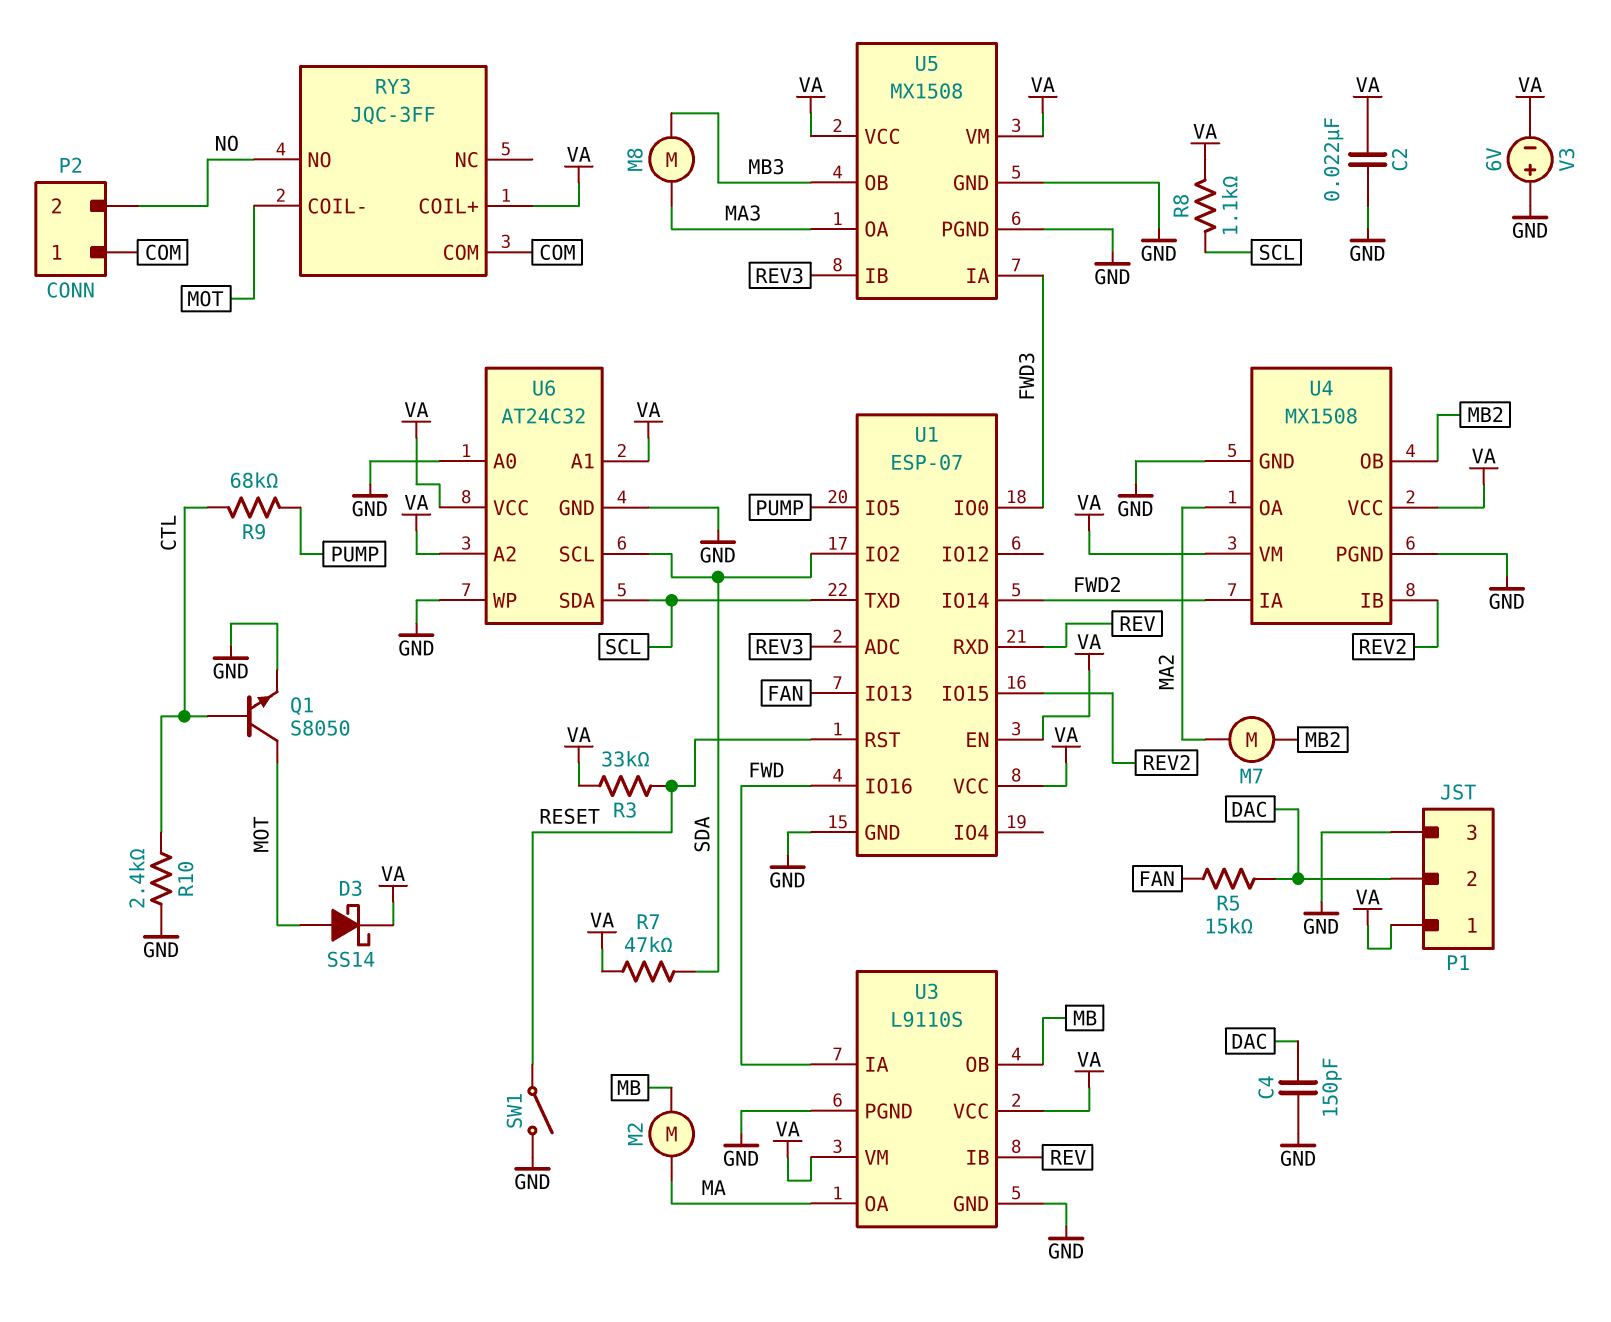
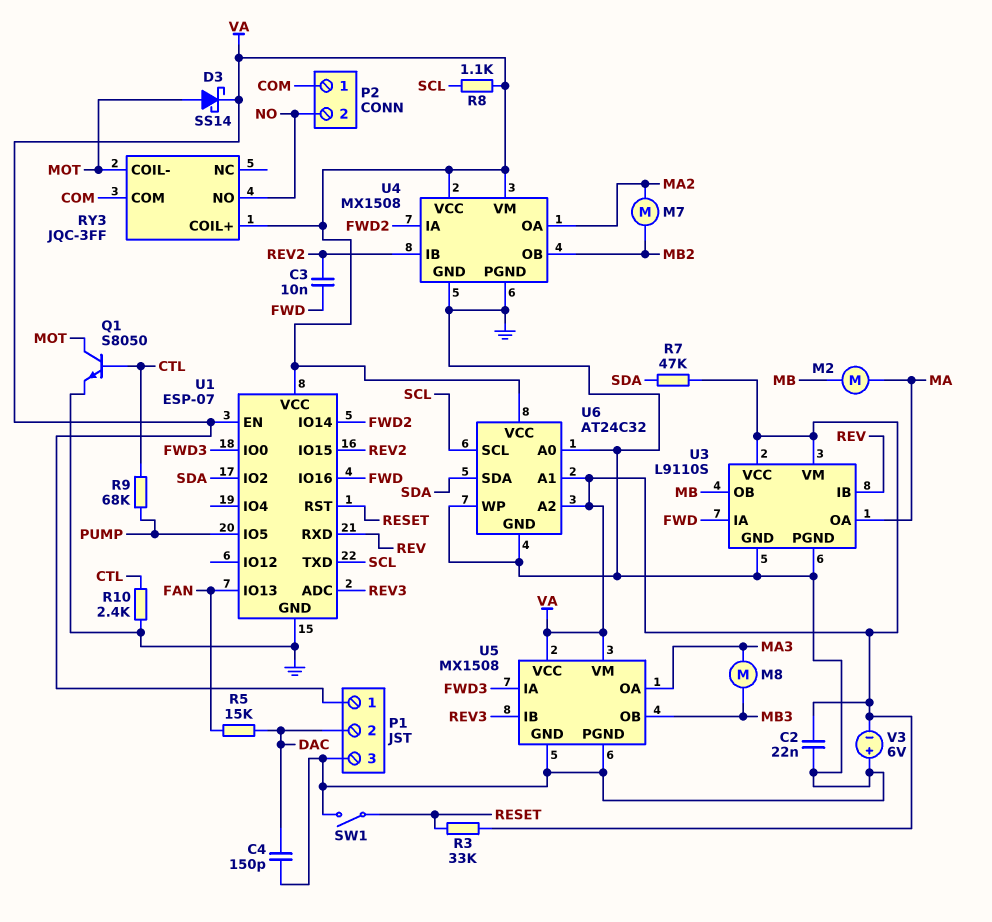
C3: none -> 10nF (FWD, REV2)
U6 pin SCL: SDA -> SCL
U6 pin SDA: SCL -> SDA

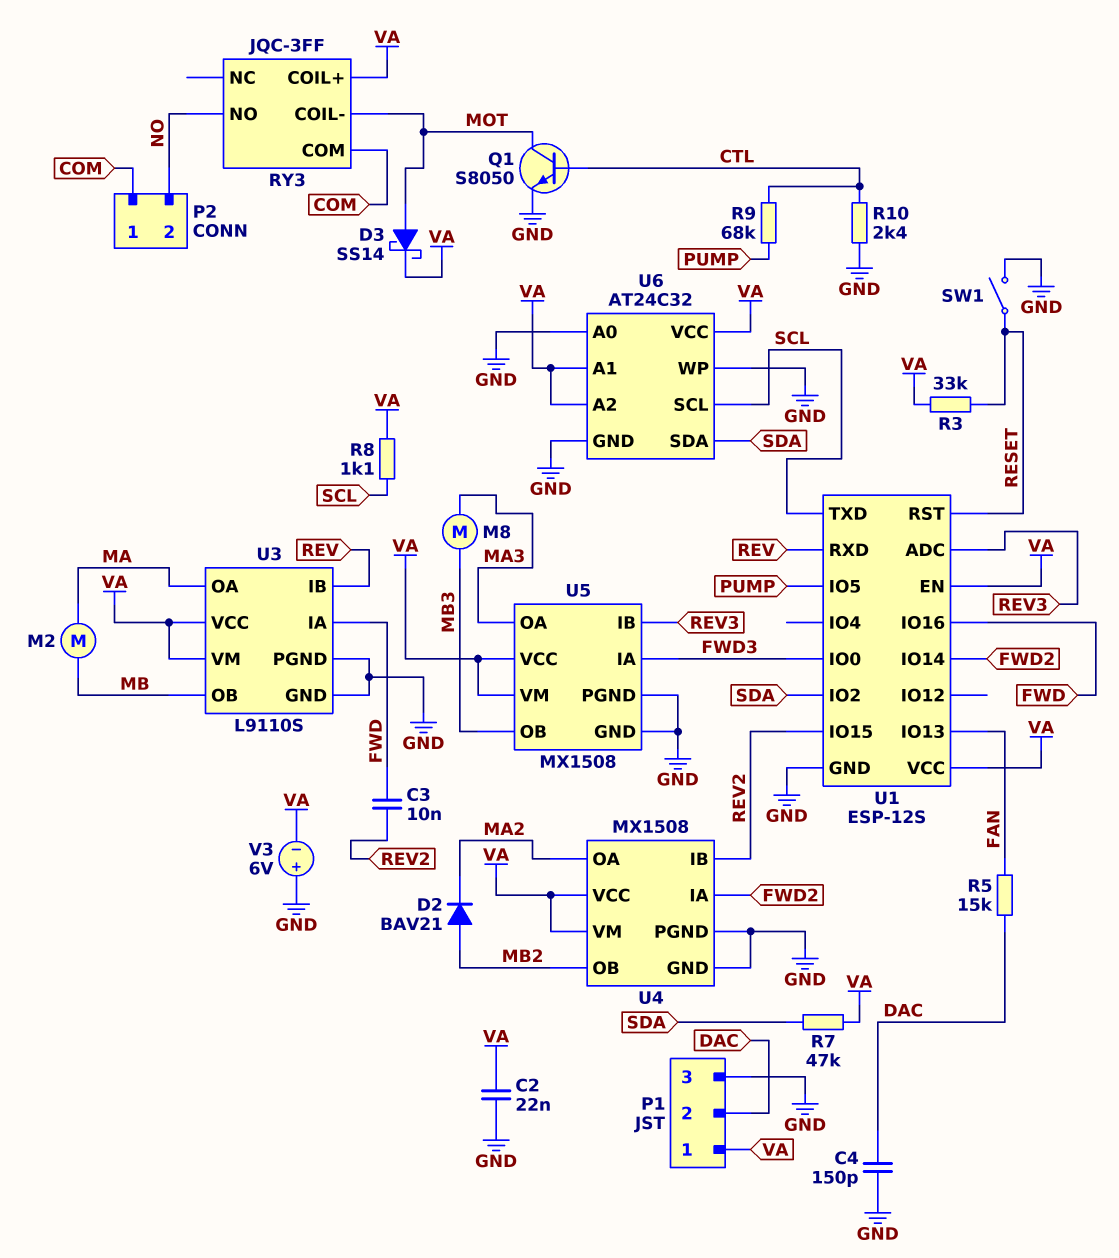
D2: none -> diode BAV21 (A MB2, K MA2)
M7: motor (MA2, MB2) -> none
U1: ESP-07 -> ESP-12S

